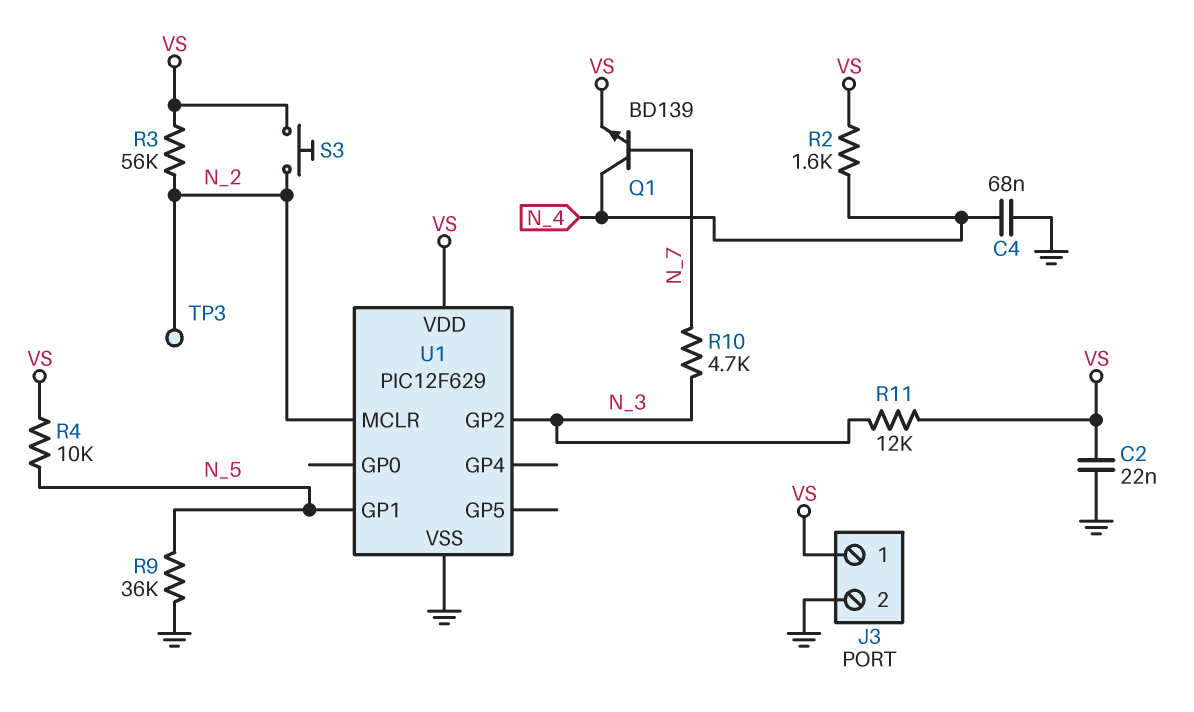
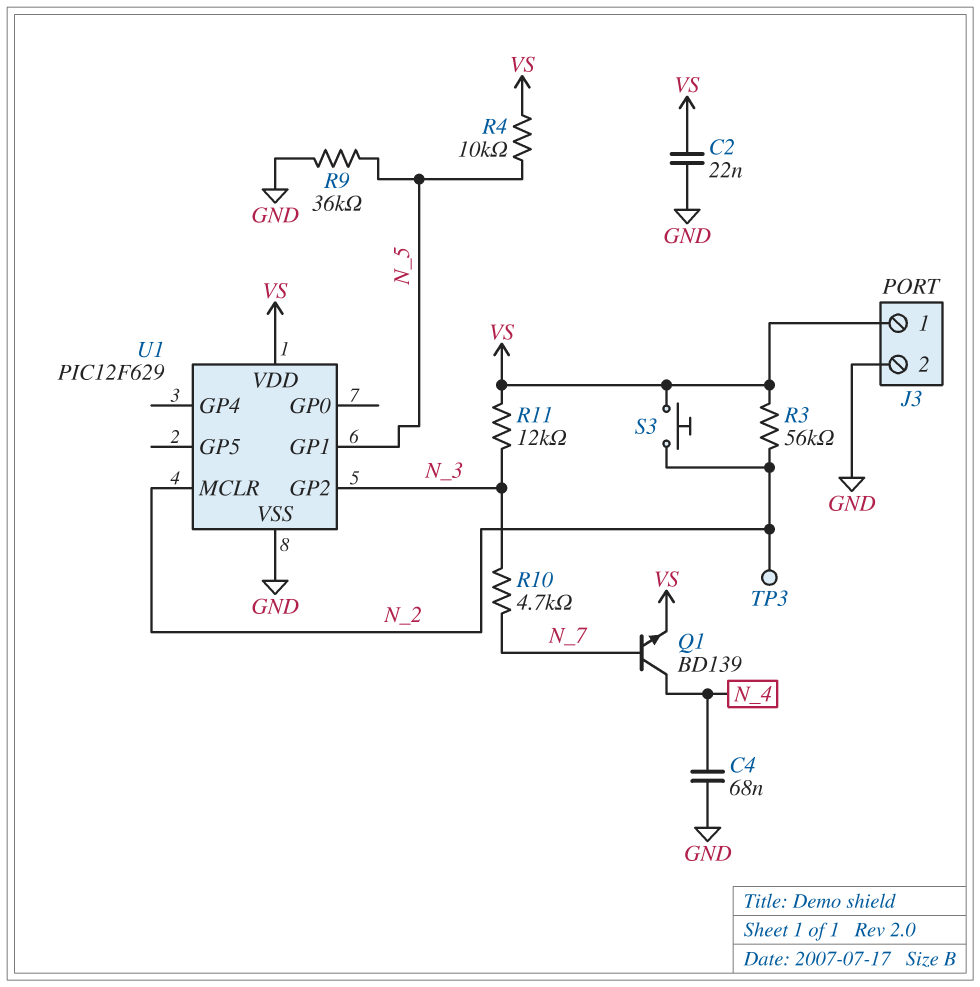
R2: 1.6k (N_4, VS) -> none

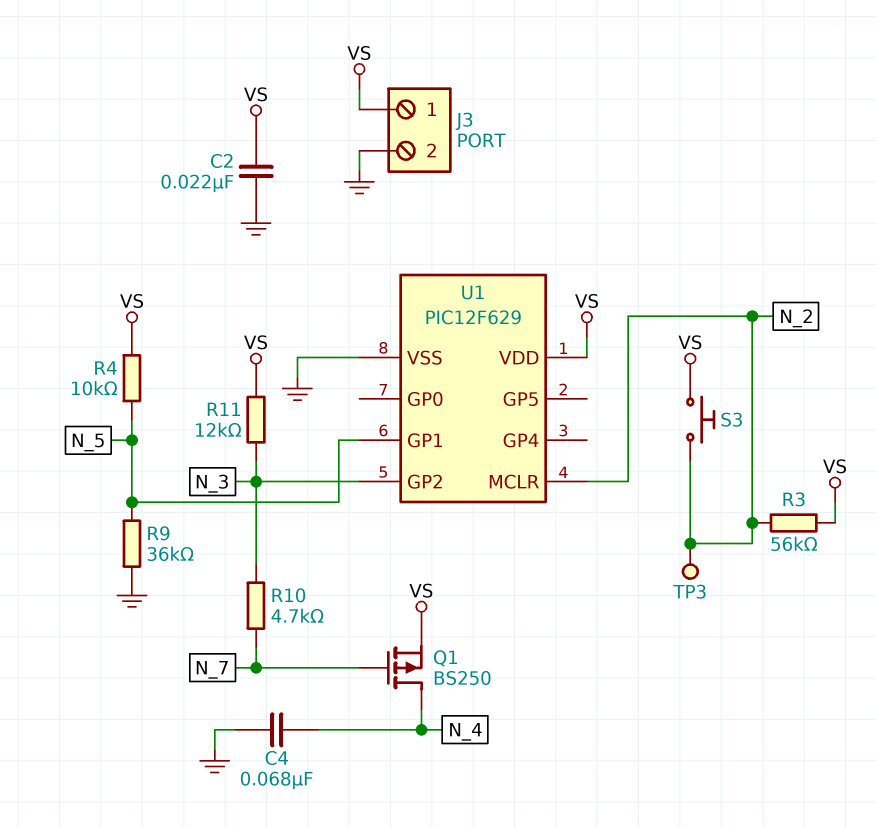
Q1: NPN BD139 (B N_7, C N_4, E VS) -> PMOS BS250 (G N_7, D N_4, S VS)

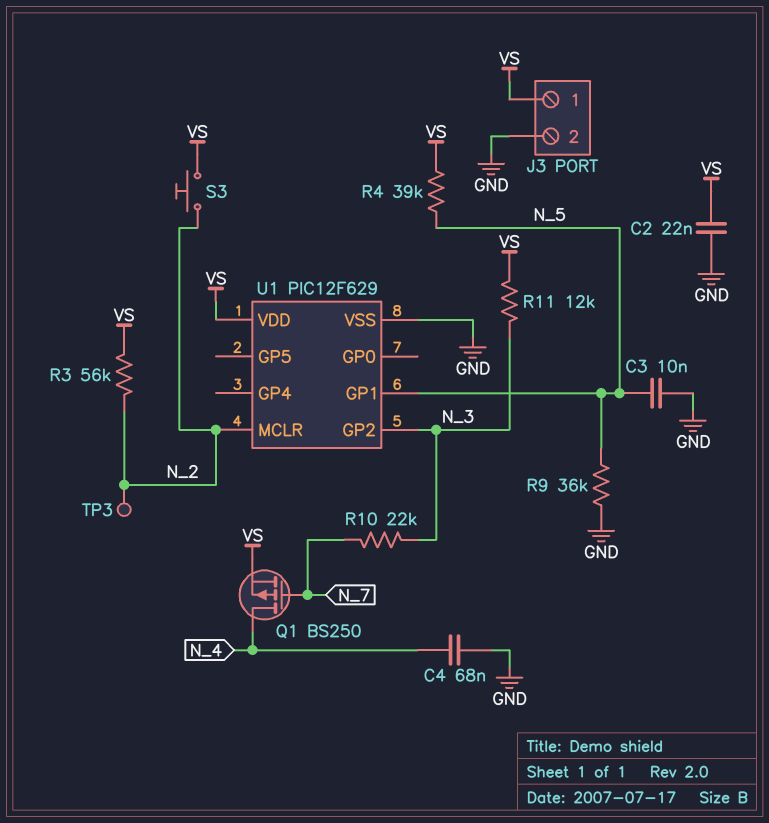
C3: none -> 10nF (GND, N_5)
R4: 10k (N_5, VS) -> 39k (N_5, VS)
R10: 4.7k (N_3, N_7) -> 22k (N_3, N_7)

